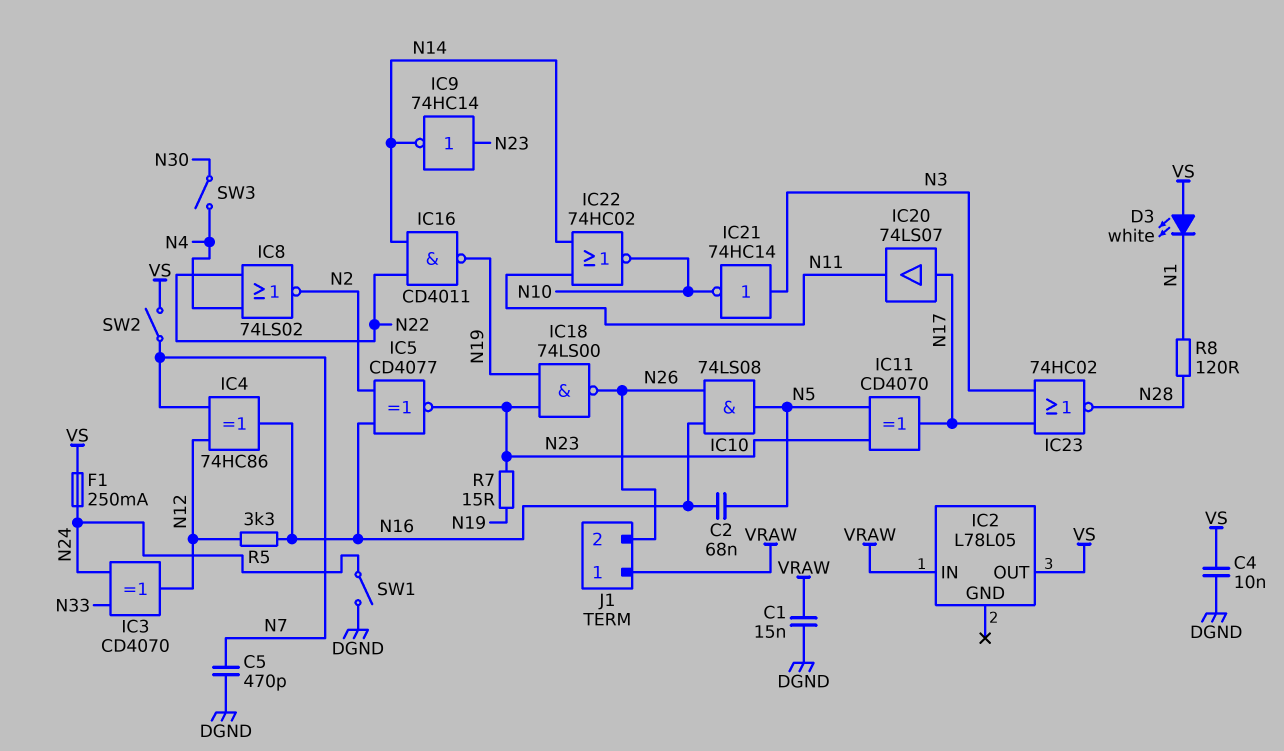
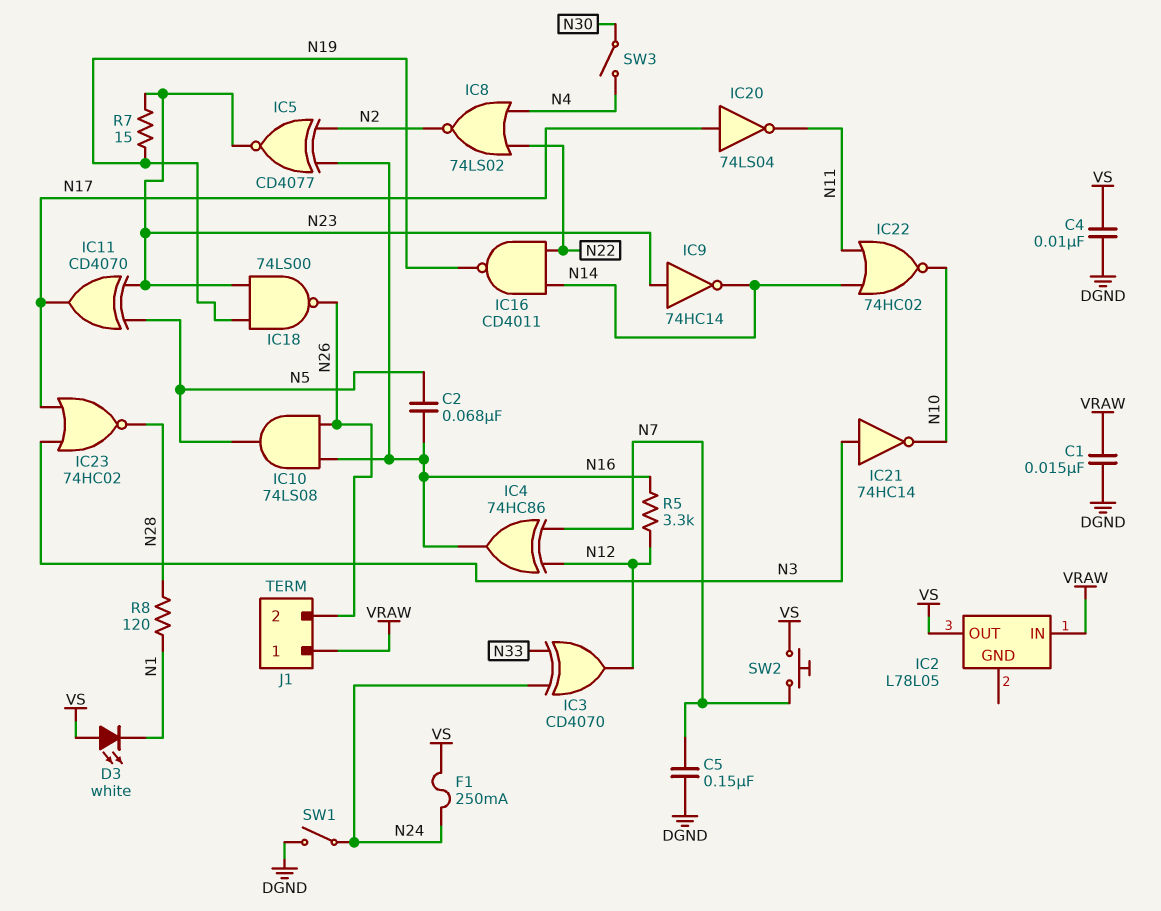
C5: 470pF (DGND, N7) -> 150nF (DGND, N7)
IC20: buffer 74LS07 (in N17, out N11) -> NOT 74LS04 (in N17, out N11)
SW2: switch (N7, VS) -> button (N7, VS)

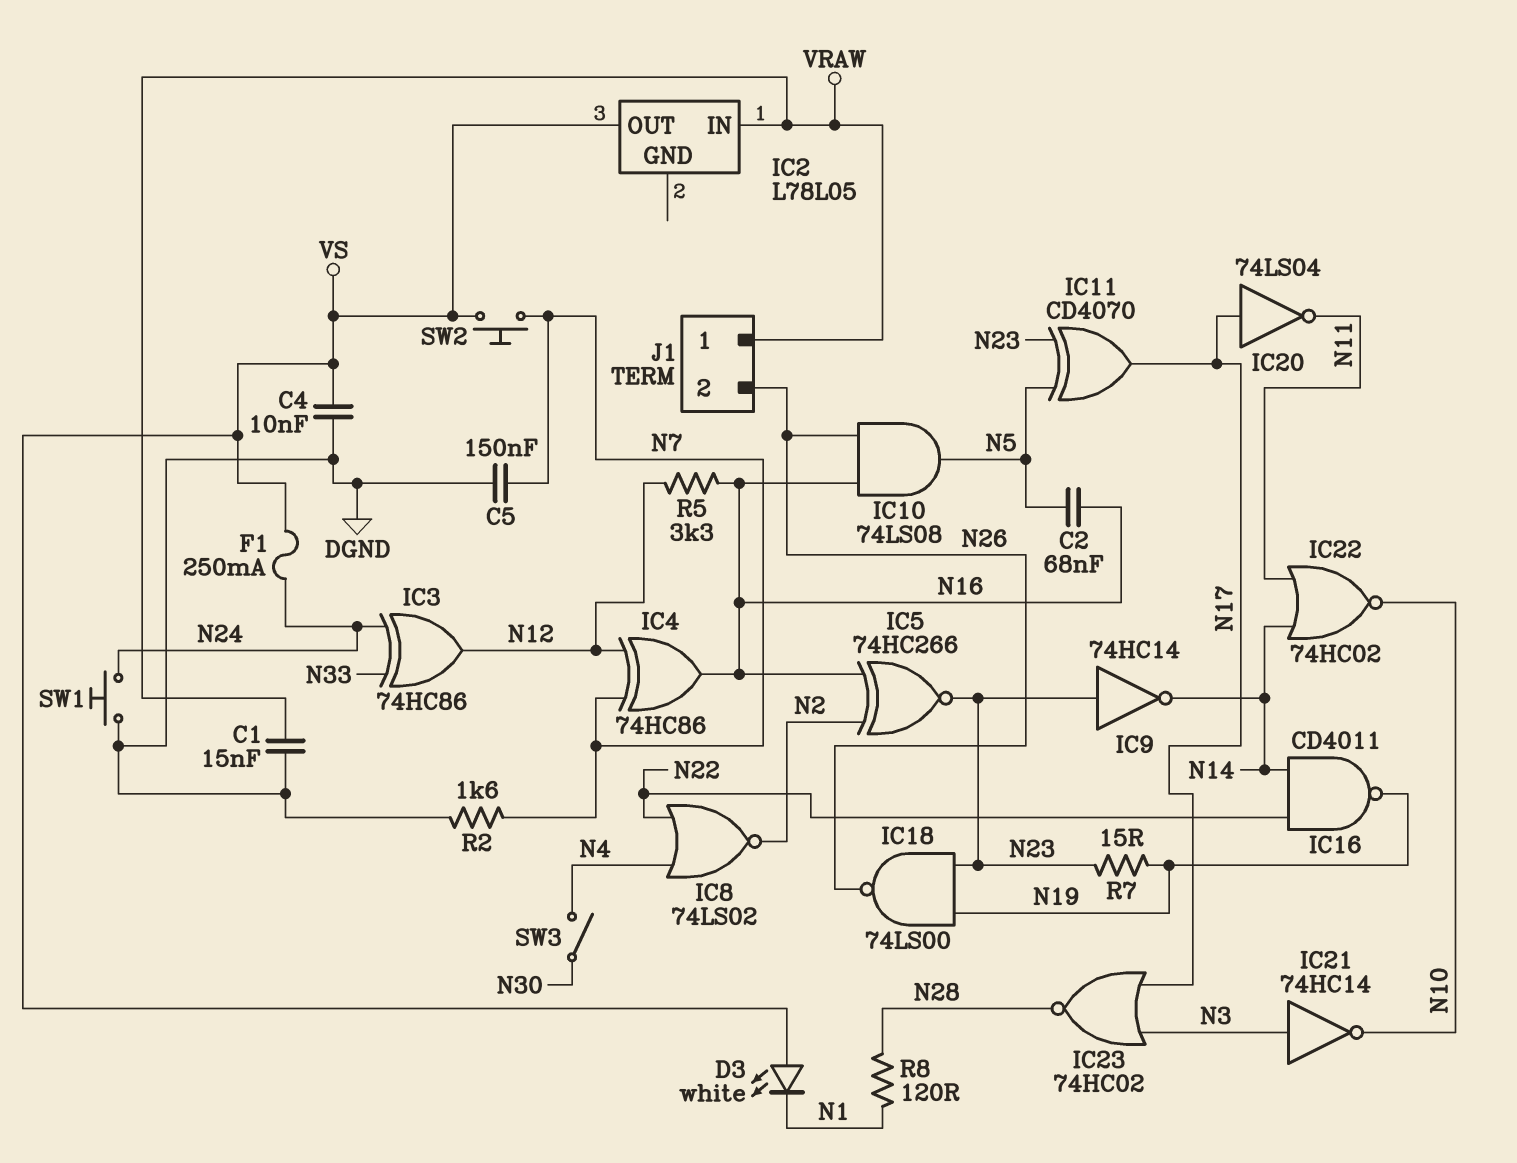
IC3: XOR CD4070 (in N24, in N33, out N12) -> XOR 74HC86 (in N24, in N33, out N12)
IC5: XNOR CD4077 (in N2, in N16, out N23) -> XNOR 74HC266 (in N2, in N16, out N23)
R2: none -> 1.6k (DGND, N7)
SW1: switch (DGND, N24) -> button (DGND, N24)

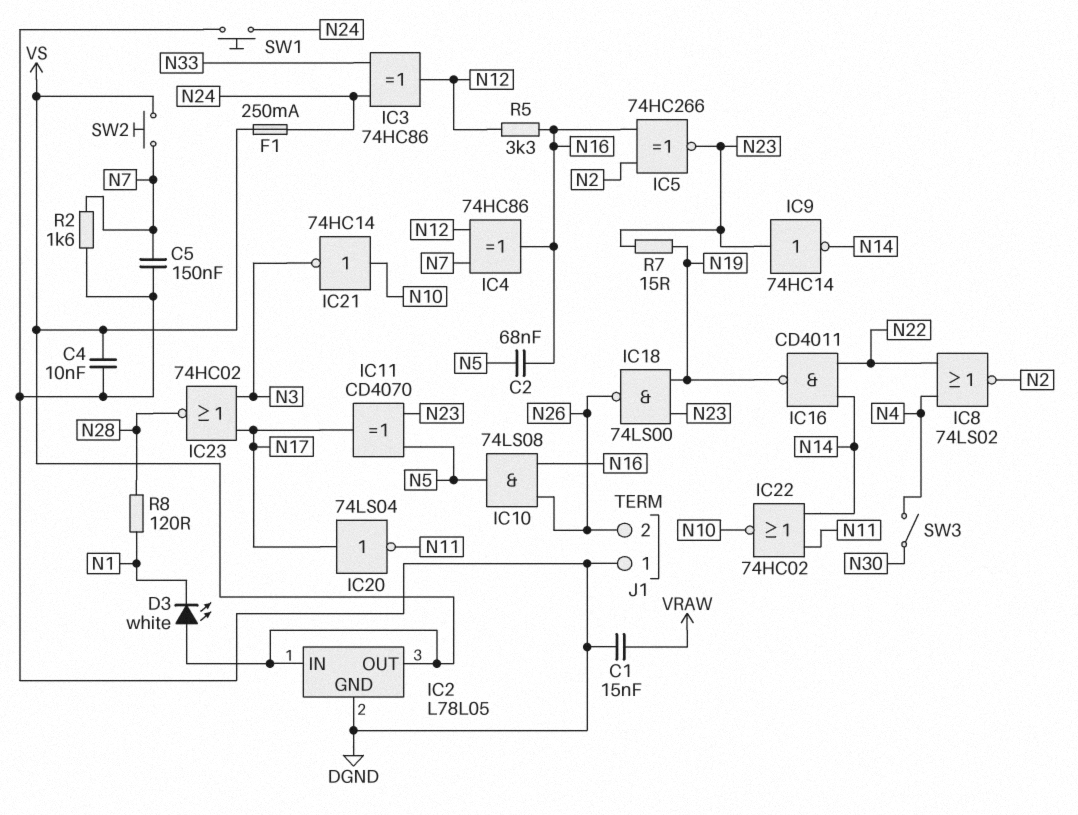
IC2 pin GND: none -> DGND
IC2 pin IN: VRAW -> VS
IC21: NOT 74HC14 (in N3, out N10) -> NOT 74HC14 (in N10, out N3)
J1 pin 1: VRAW -> DGND

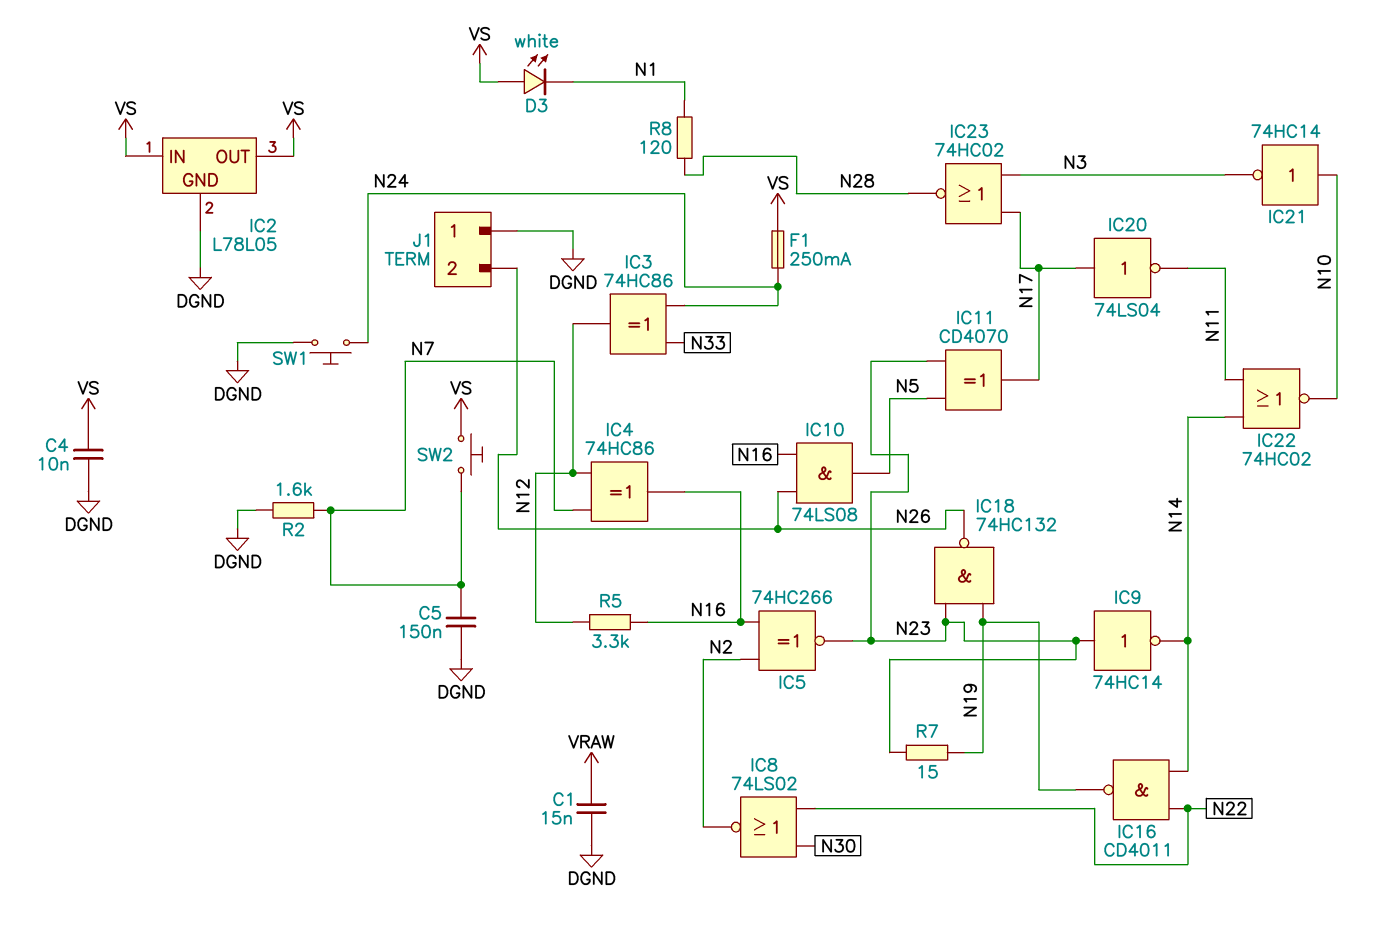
C2: 68nF (N5, N16) -> none
IC8: NOR 74LS02 (in N4, in N22, out N2) -> NOR 74LS02 (in N22, in N30, out N2)
IC18: NAND 74LS00 (in N19, in N23, out N26) -> NAND 74HC132 (in N19, in N23, out N26)
SW3: switch (N4, N30) -> none

